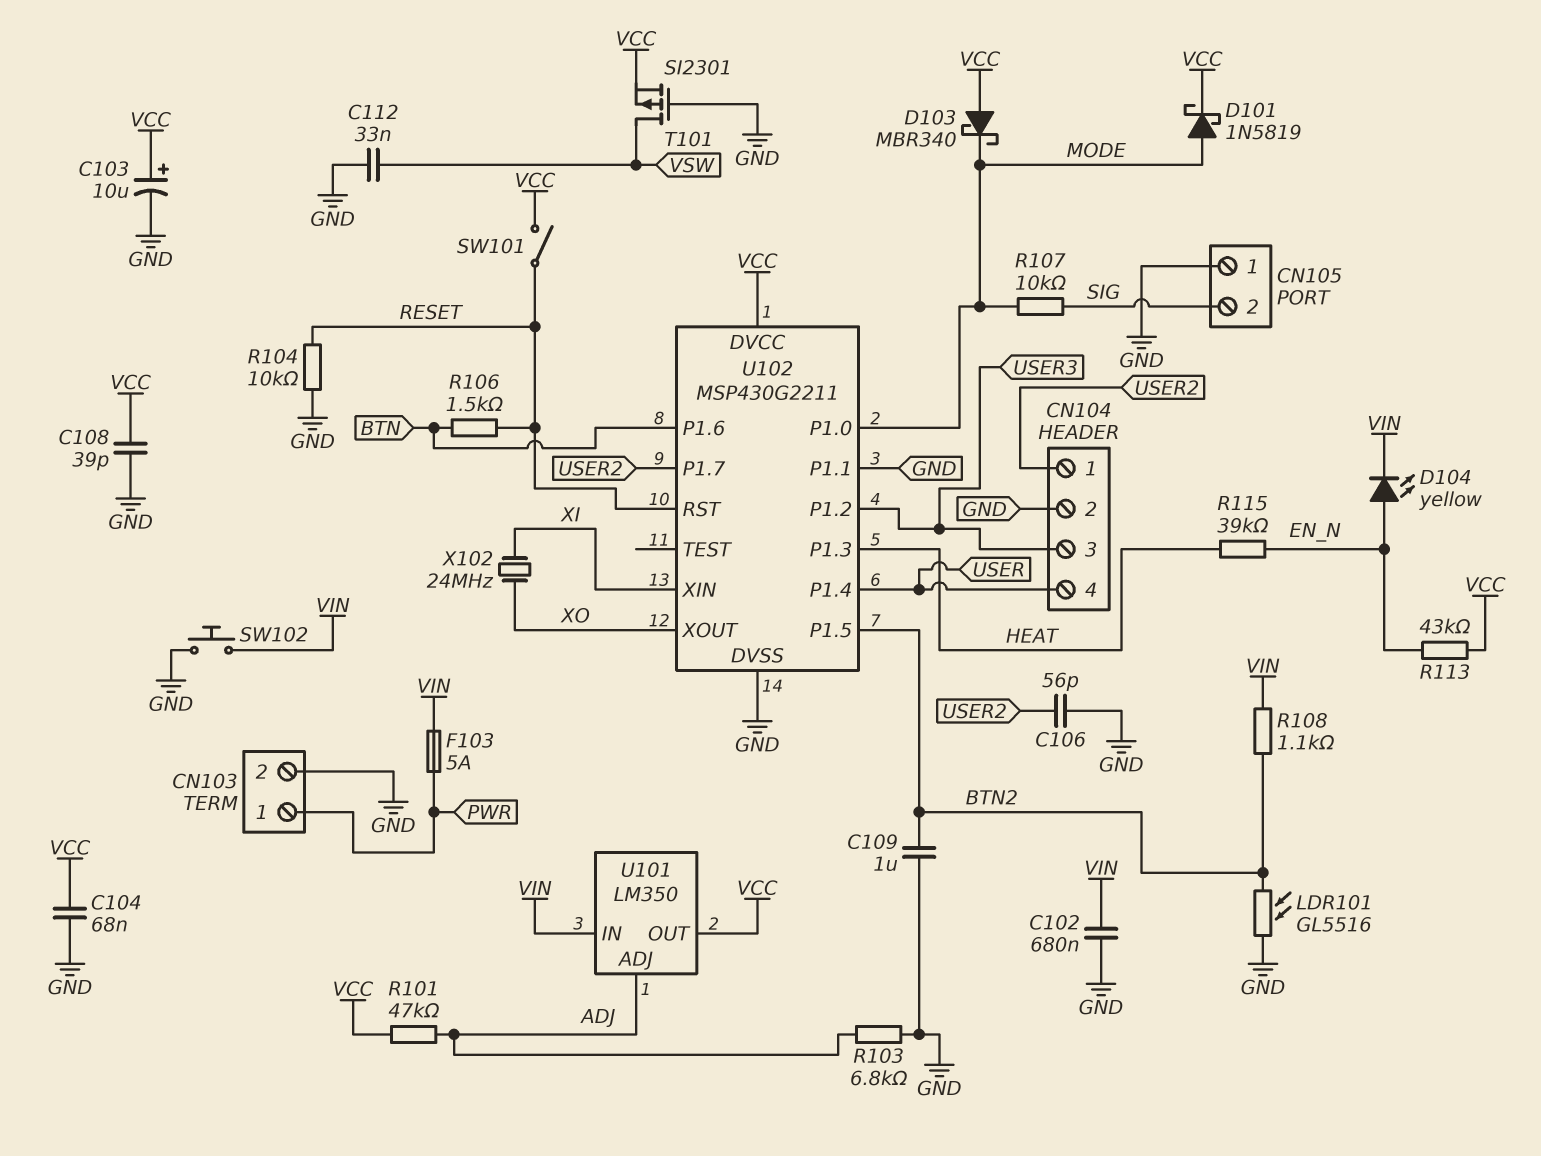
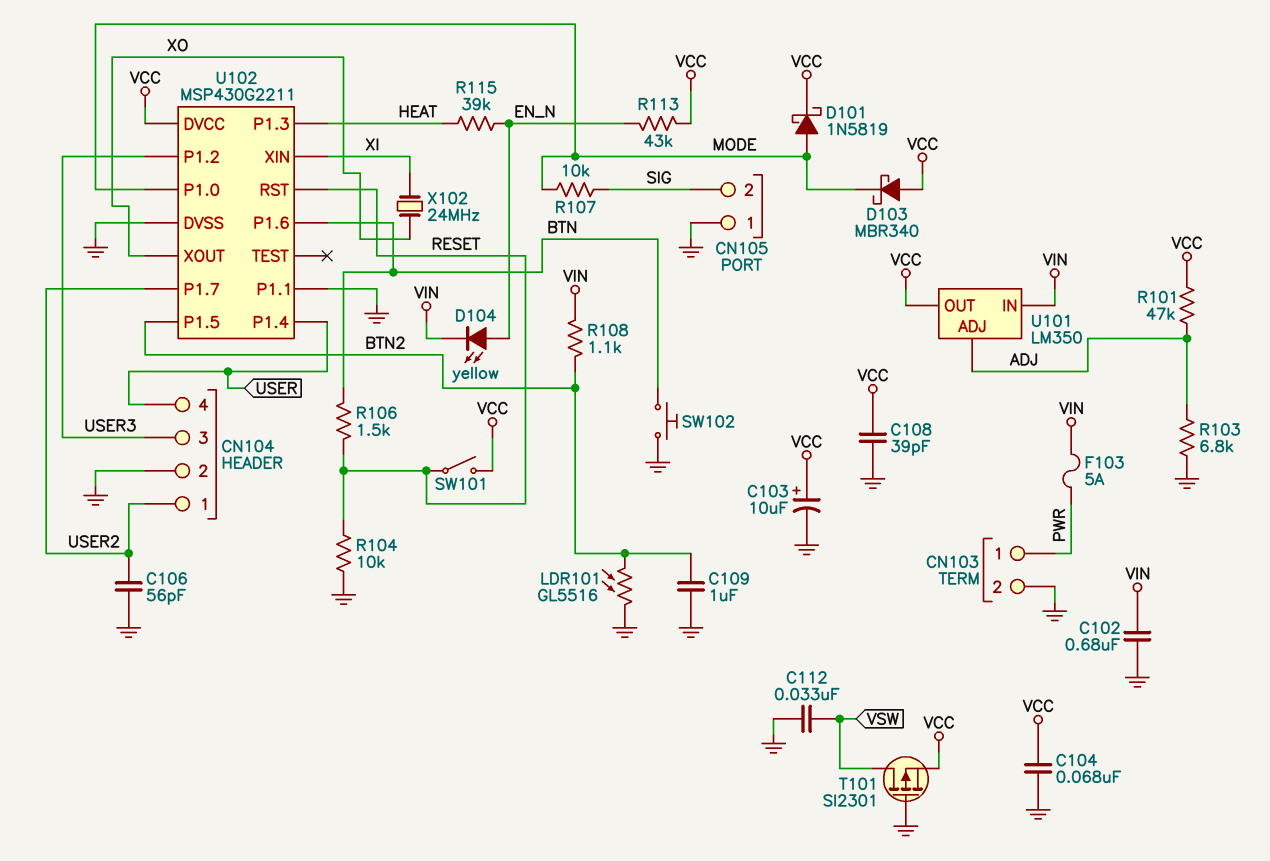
SW102: button (GND, VIN) -> button (BTN, GND)

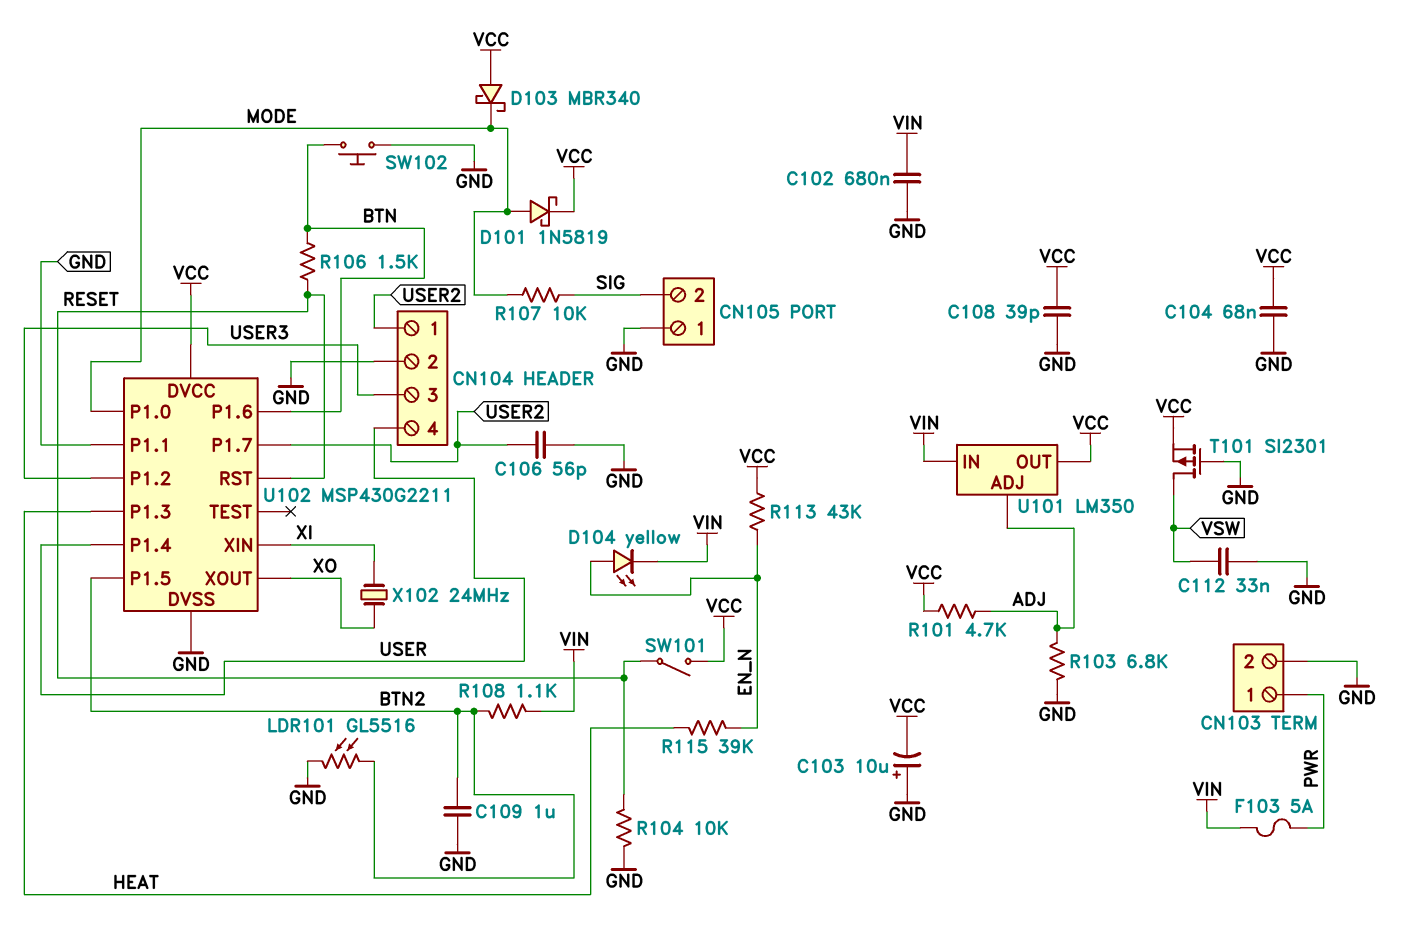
C103: 10uF (plus VCC, minus GND) -> 10uF (plus GND, minus VCC)
R101: 47k (ADJ, VCC) -> 4.7k (ADJ, VCC)

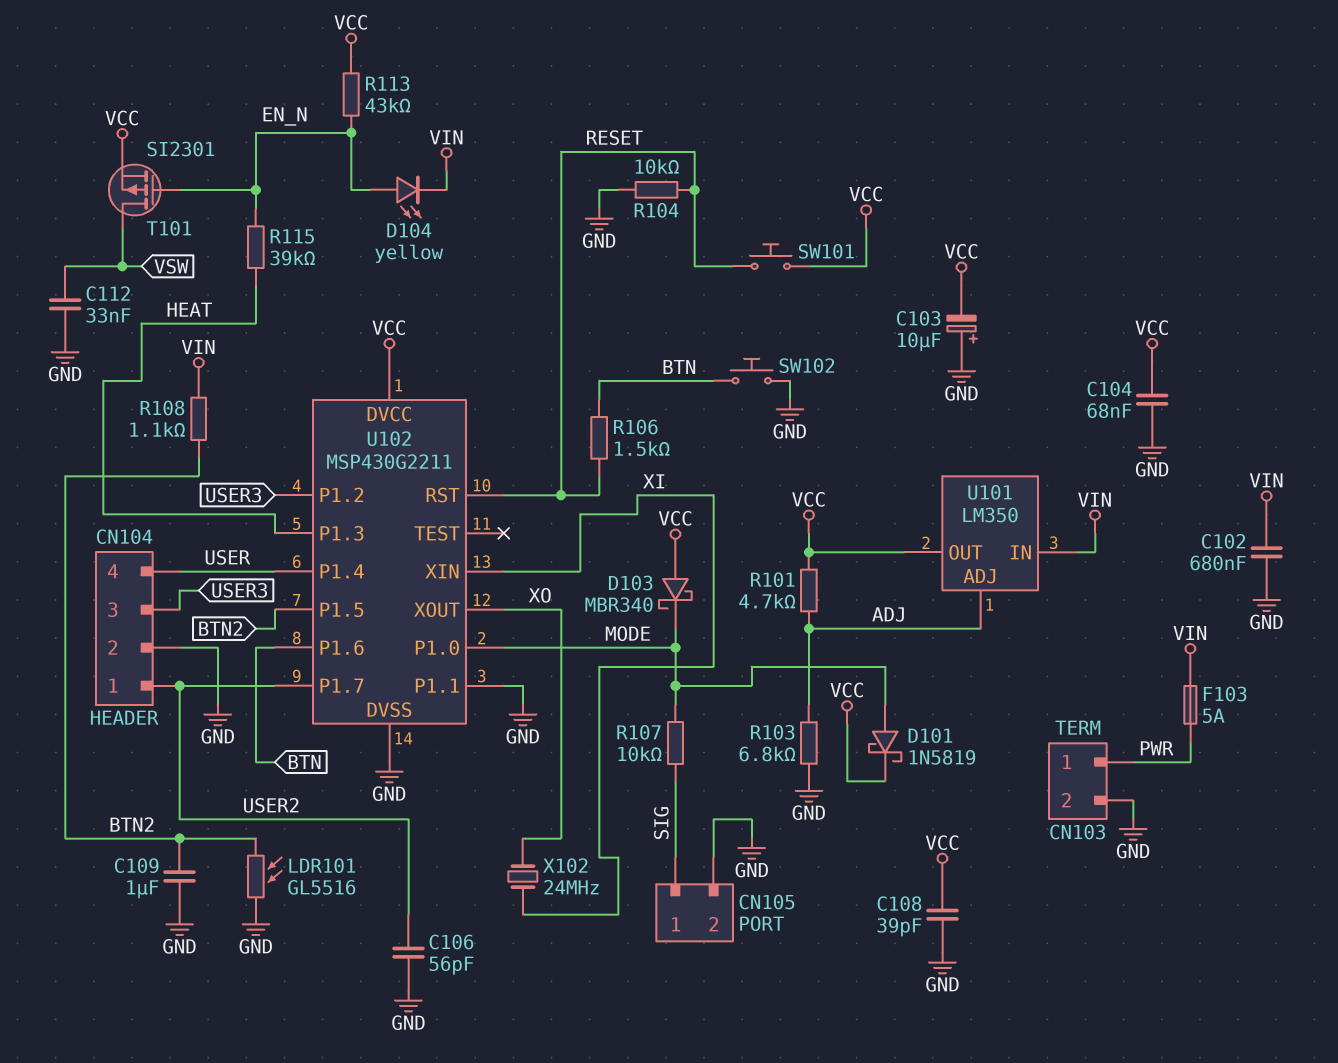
CN105 pin 1: GND -> SIG
CN105 pin 2: SIG -> GND
SW101: switch (RESET, VCC) -> button (RESET, VCC)
T101: PMOS SI2301 (G GND, D VSW, S VCC) -> PMOS SI2301 (G EN_N, D VSW, S VCC)

